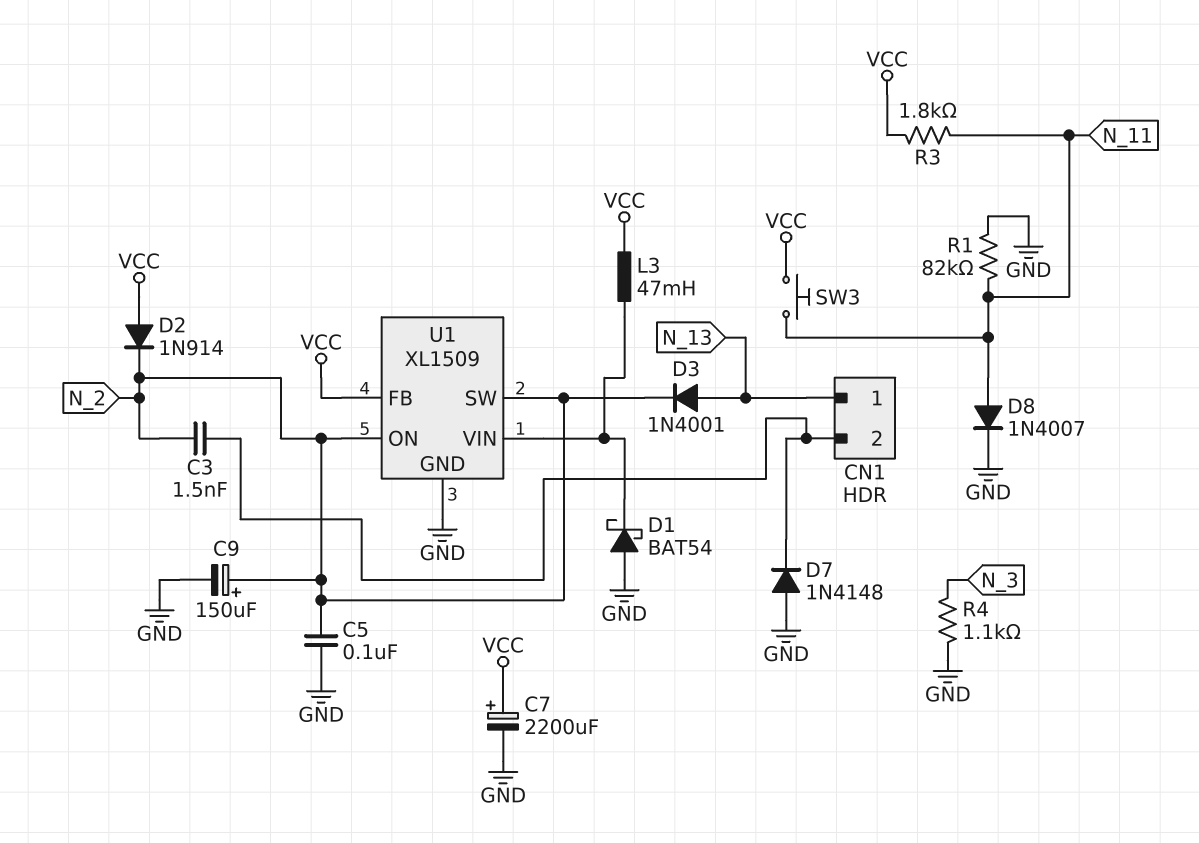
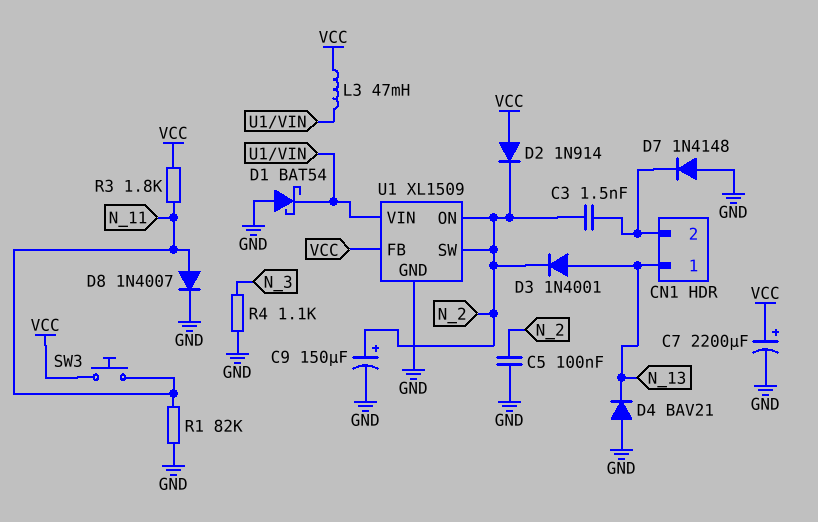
D4: none -> diode BAV21 (A GND, K N_13)

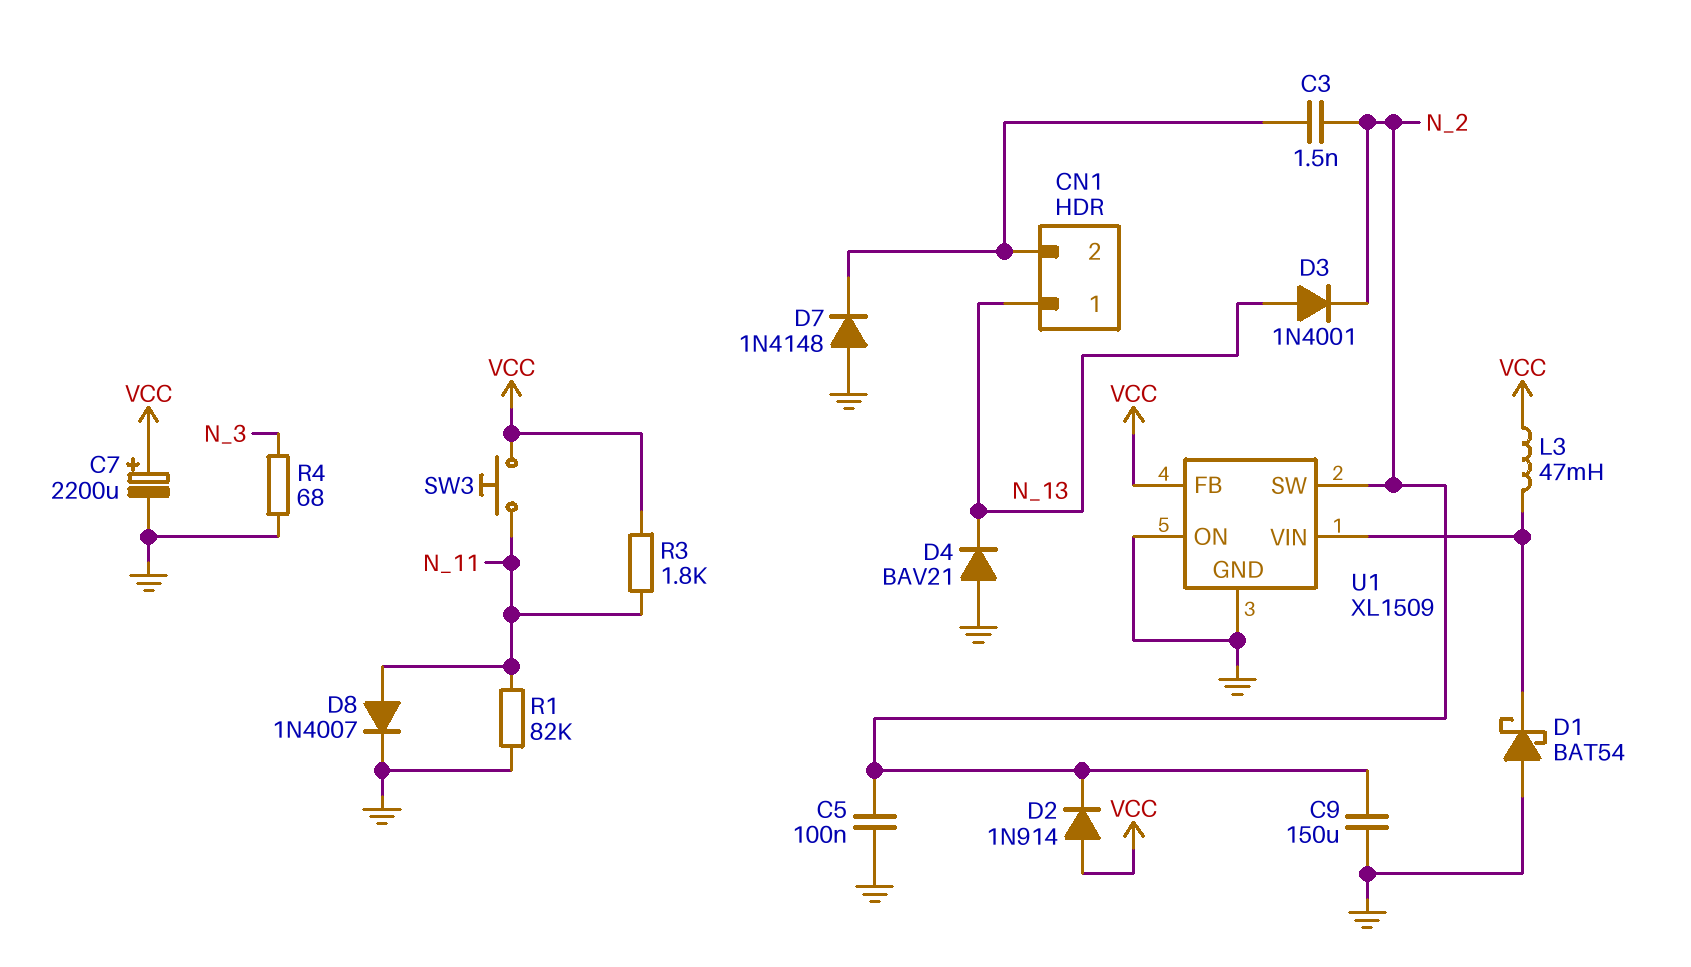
C9: 150uF (plus N_2, minus GND) -> 150uF (GND, N_2)
R4: 1.1k (GND, N_3) -> 68 (GND, N_3)
U1 pin ON: N_2 -> GND

